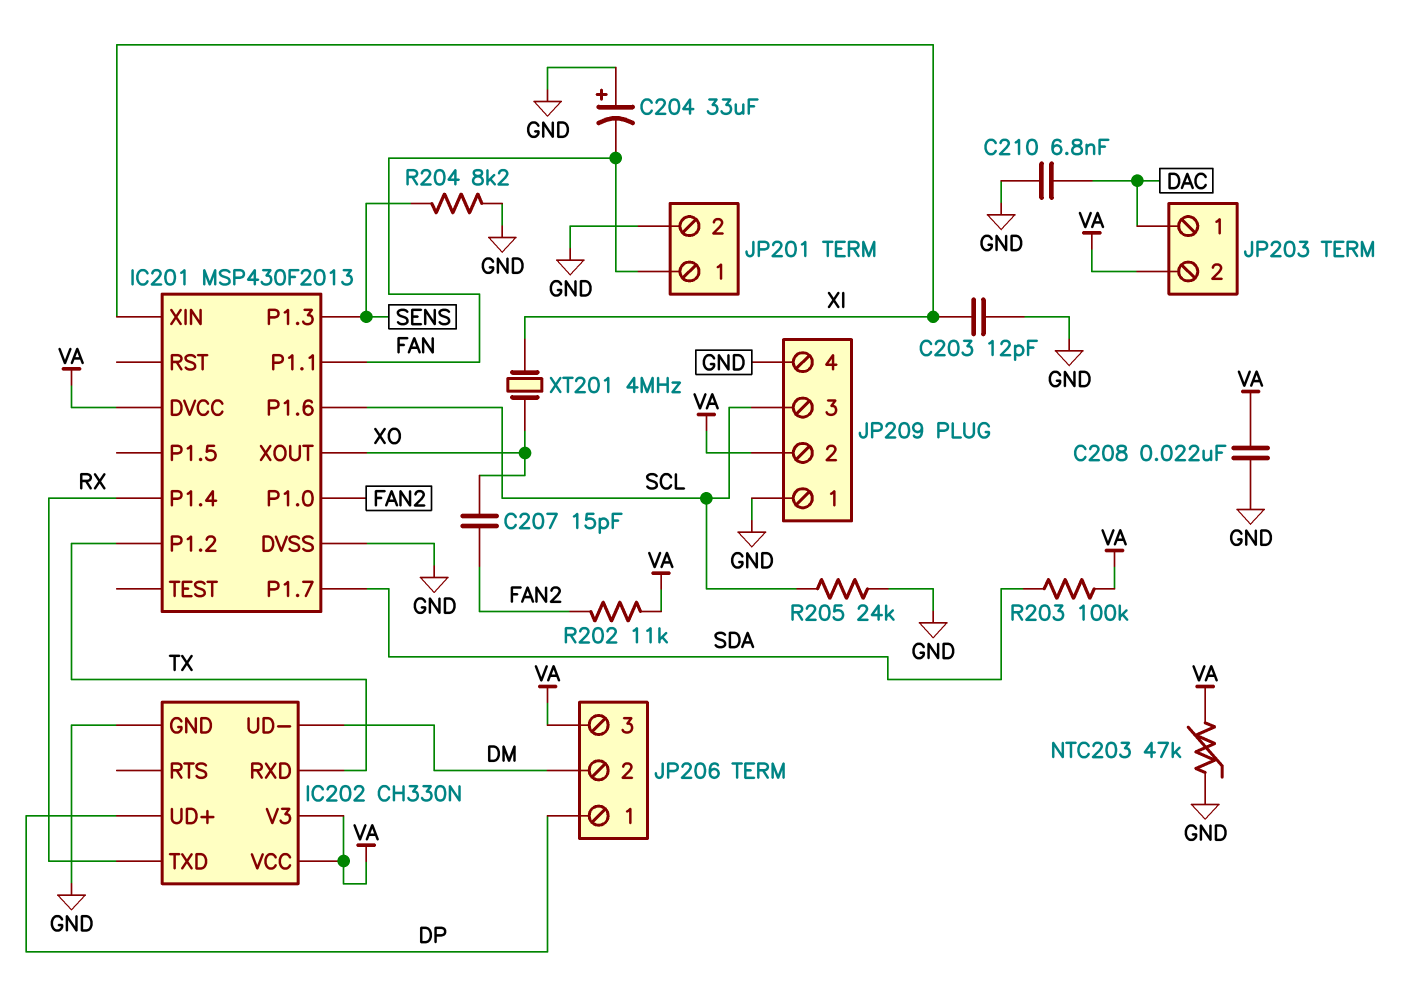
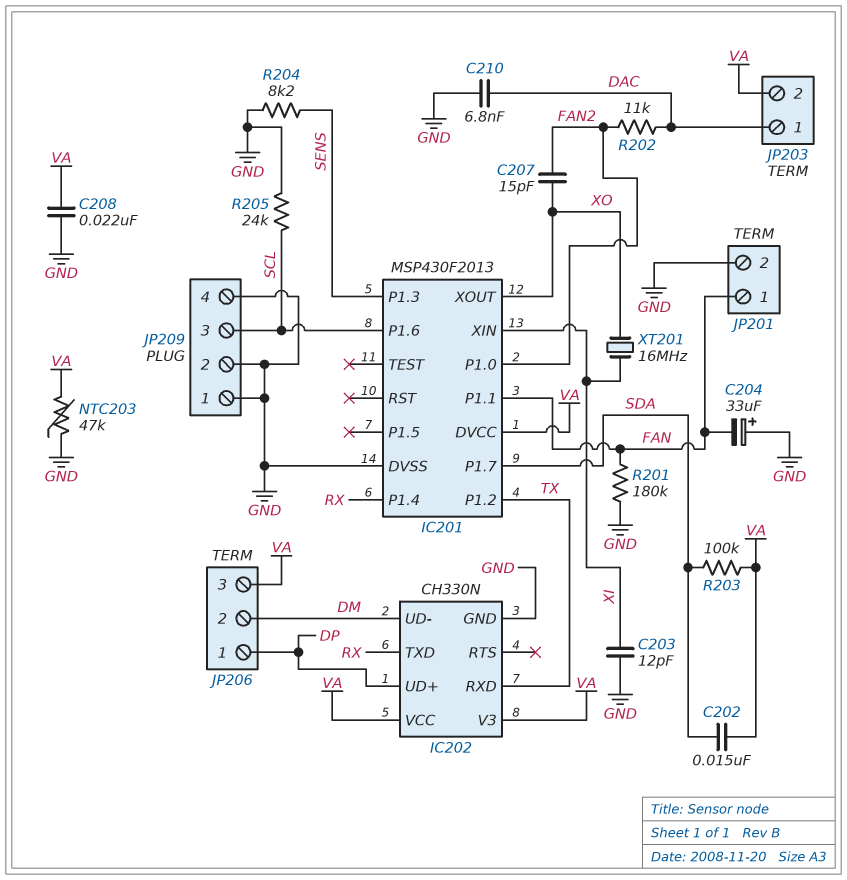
C202: none -> 15nF (SDA, VA)
JP209 pin 2: VA -> GND
R201: none -> 180k (FAN, GND)
R202: 11k (FAN2, VA) -> 11k (DAC, FAN2)
XT201: 4MHz (XI, XO) -> 16MHz (XI, XO)

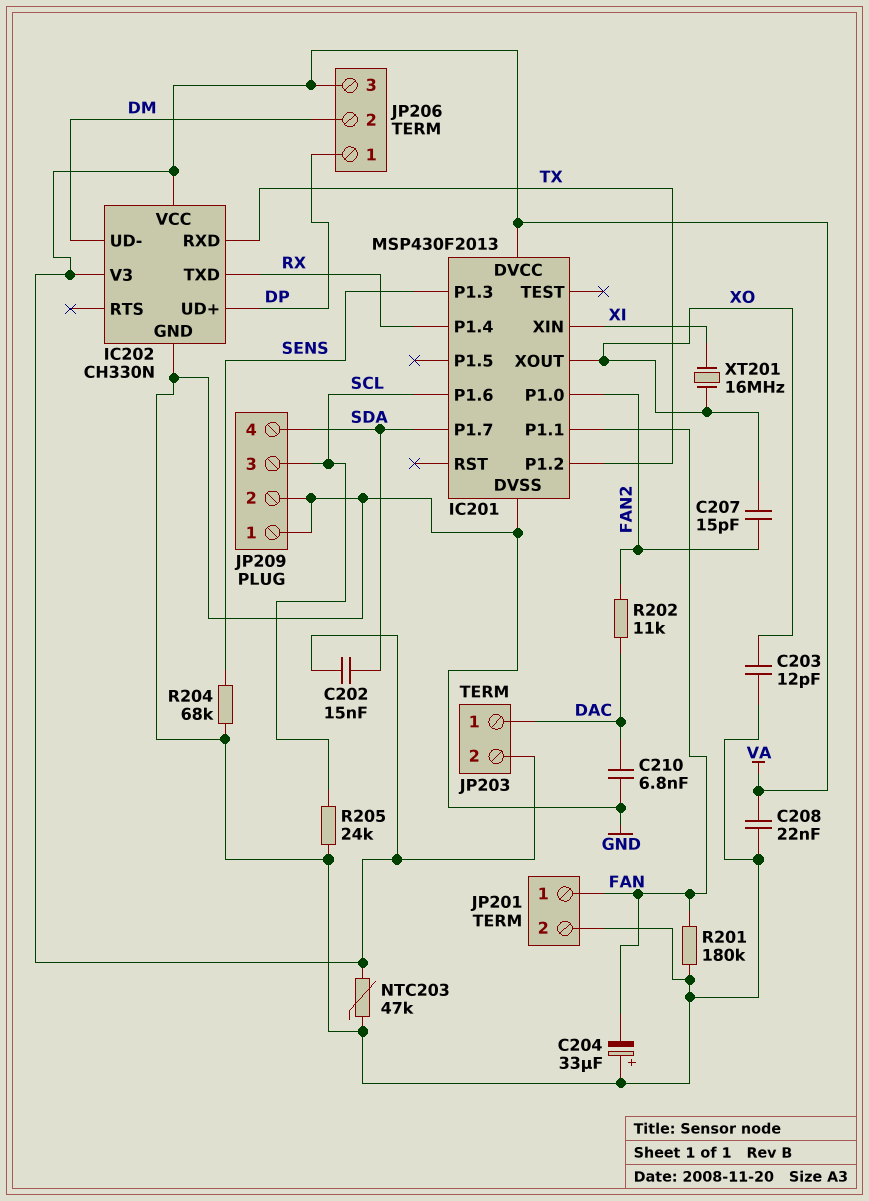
C203: 12pF (GND, XI) -> 12pF (GND, XO)
JP209 pin 4: GND -> SDA
R203: 100k (SDA, VA) -> none
R204: 8.2k (GND, SENS) -> 68k (GND, SENS)

